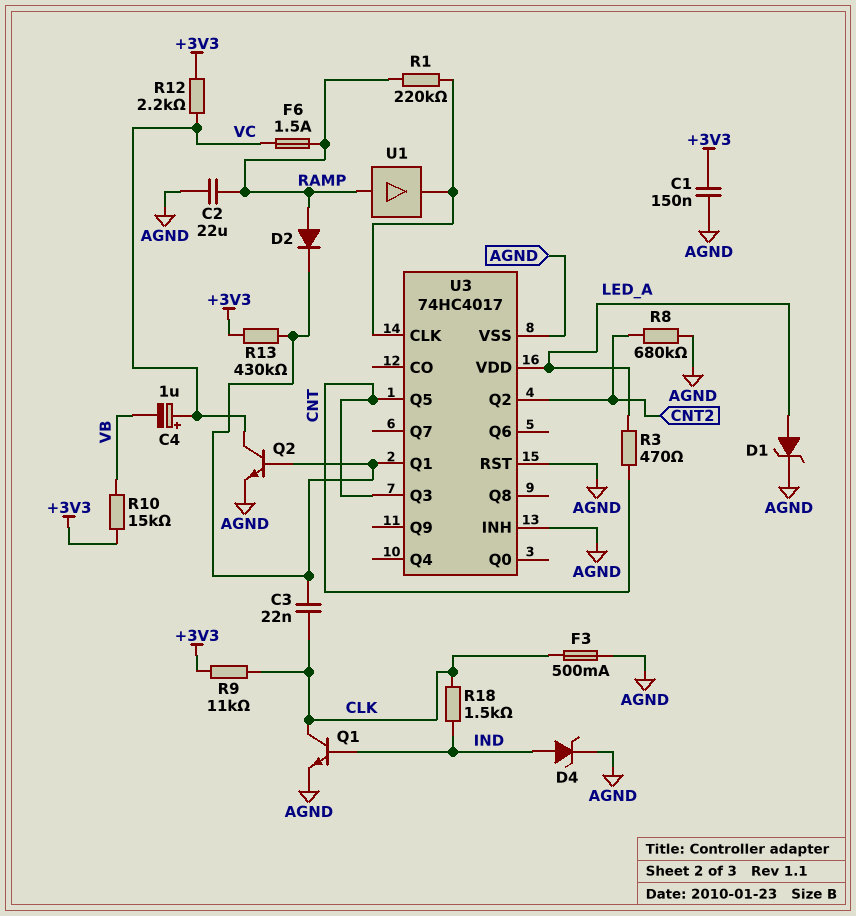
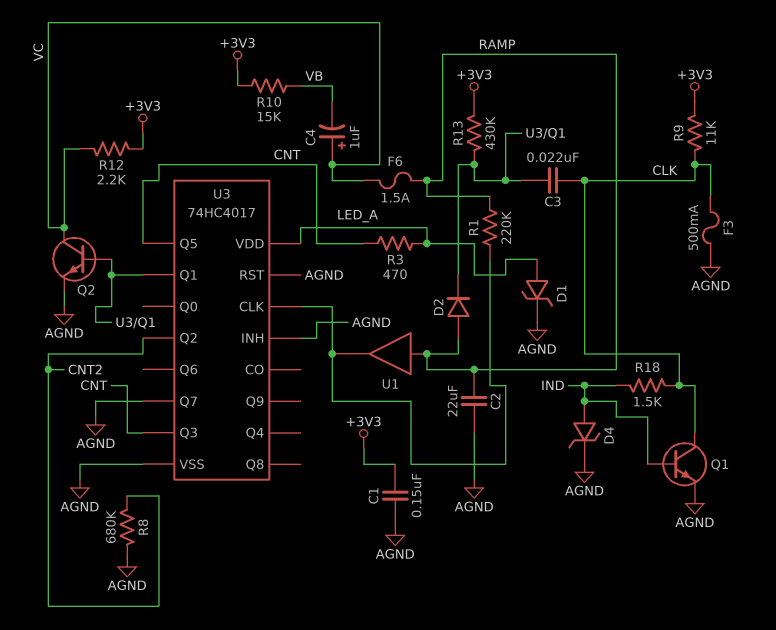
U3 pin Q7: none -> AGND

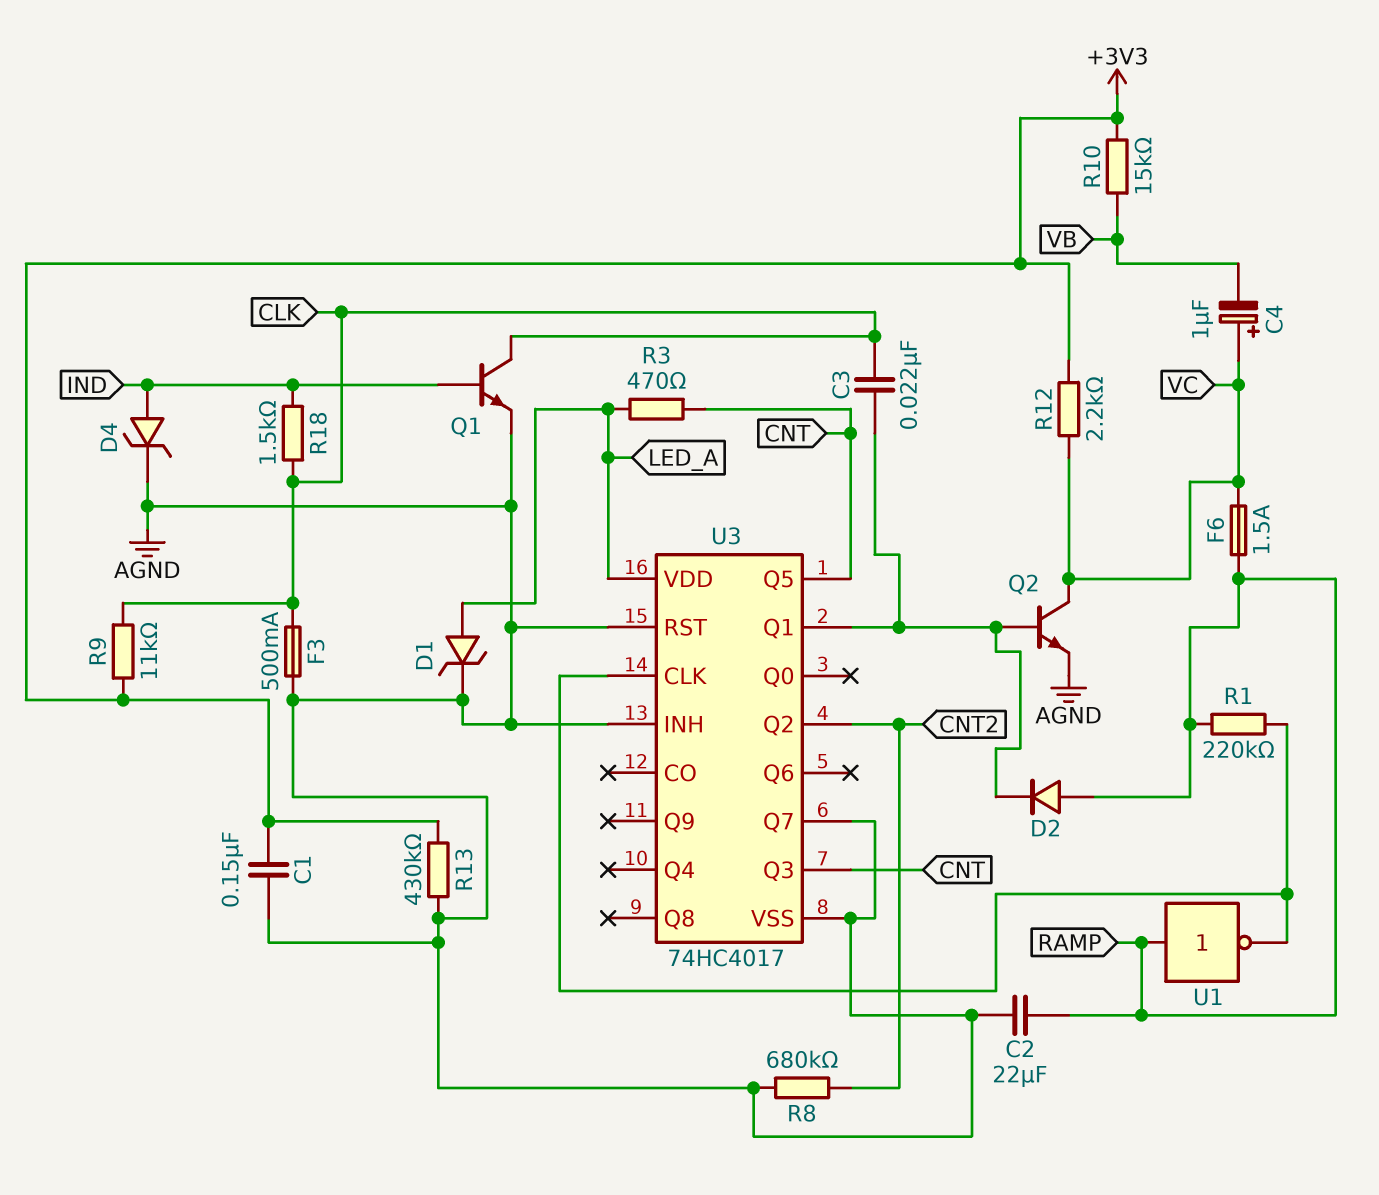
R13: 430k (+3V3, U3/Q1) -> 430k (+3V3, AGND)
U1: buffer (in RAMP, out U3/CLK) -> NOT (in RAMP, out U3/CLK)

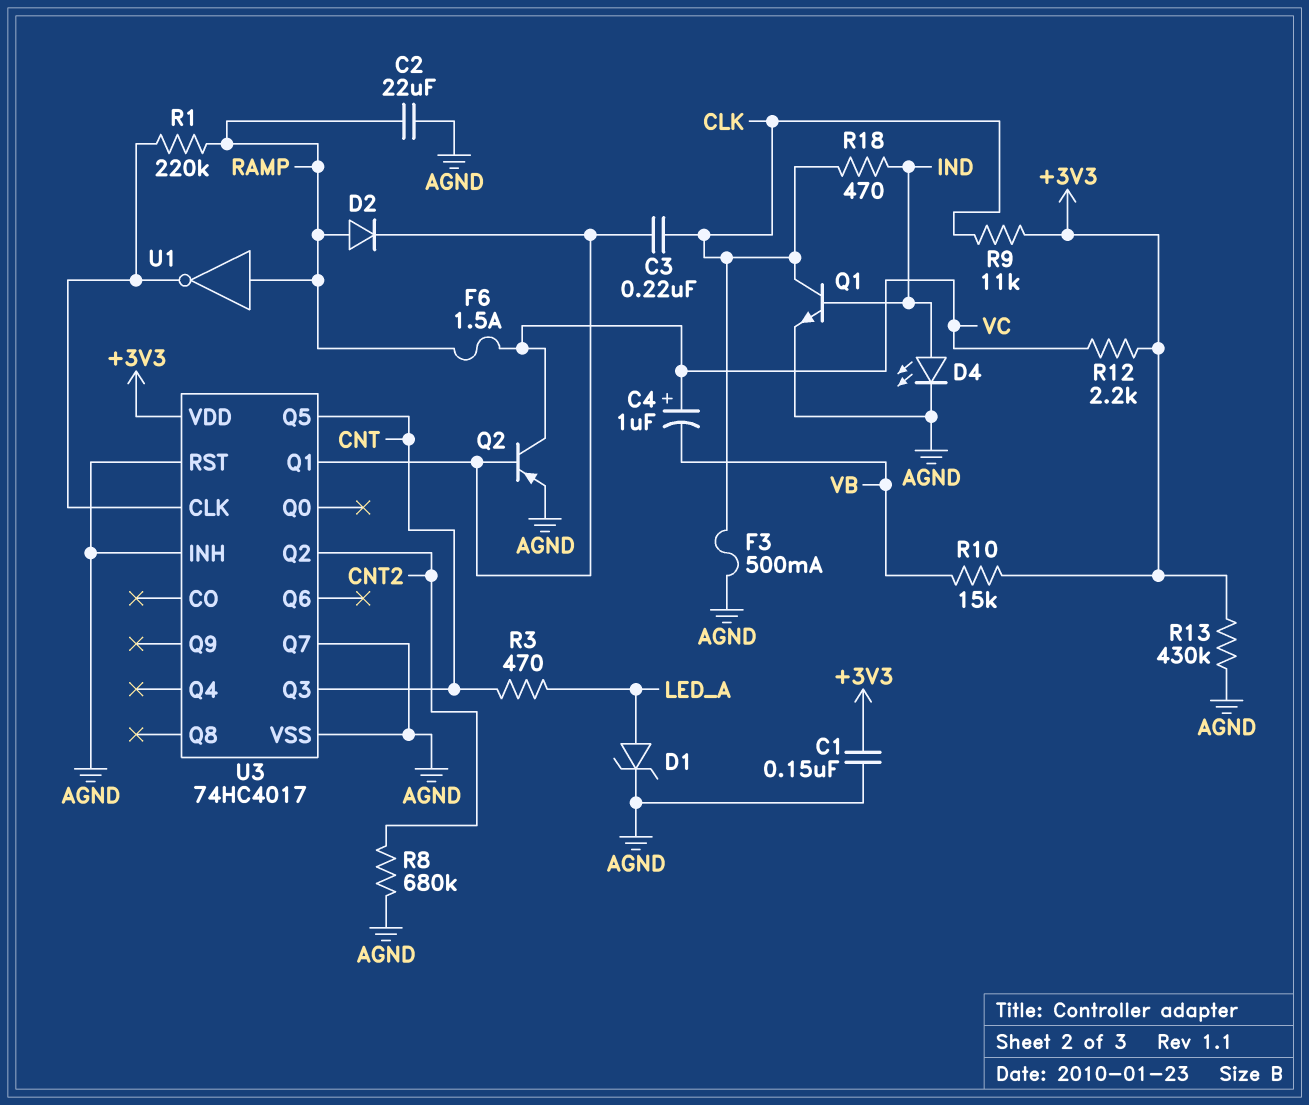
C3: 22nF (CLK, U3/Q1) -> 220nF (CLK, U3/Q1)
D4: zener (A IND, K AGND) -> LED (A IND, K AGND)
Q2: NPN (B U3/Q1, C VC, E AGND) -> PNP (B U3/Q1, C VC, E AGND)
R18: 1.5k (CLK, IND) -> 470 (CLK, IND)
U3 pin VDD: LED_A -> +3V3

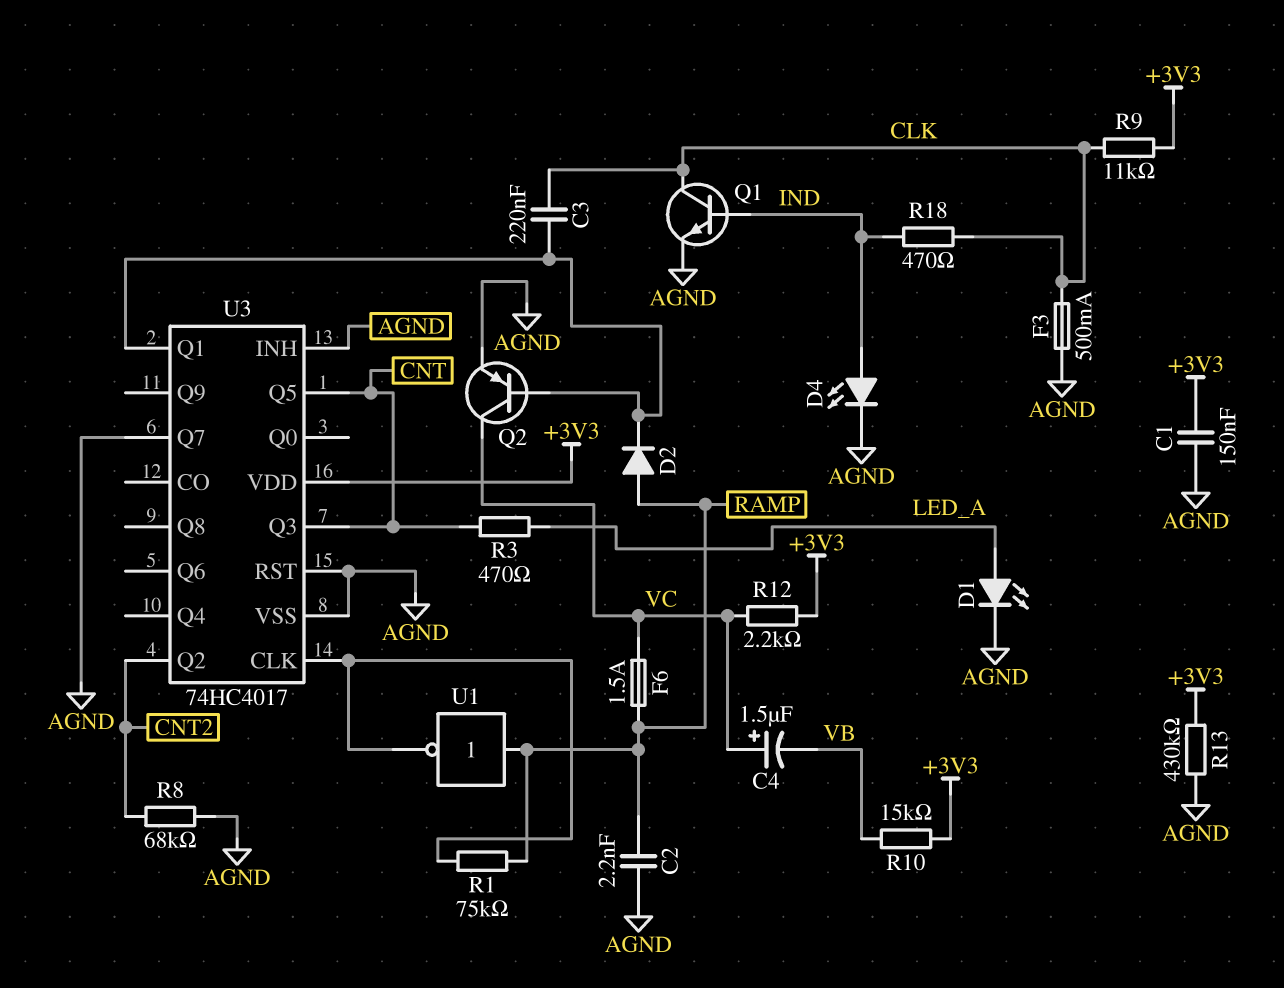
C2: 22uF (AGND, RAMP) -> 2.2nF (AGND, RAMP)
C4: 1uF (plus VC, minus VB) -> 1.5uF (plus VC, minus VB)
D1: zener (A LED_A, K AGND) -> LED (A LED_A, K AGND)
R1: 220k (RAMP, U3/CLK) -> 75k (RAMP, U3/CLK)
R8: 680k (AGND, CNT2) -> 68k (AGND, CNT2)

